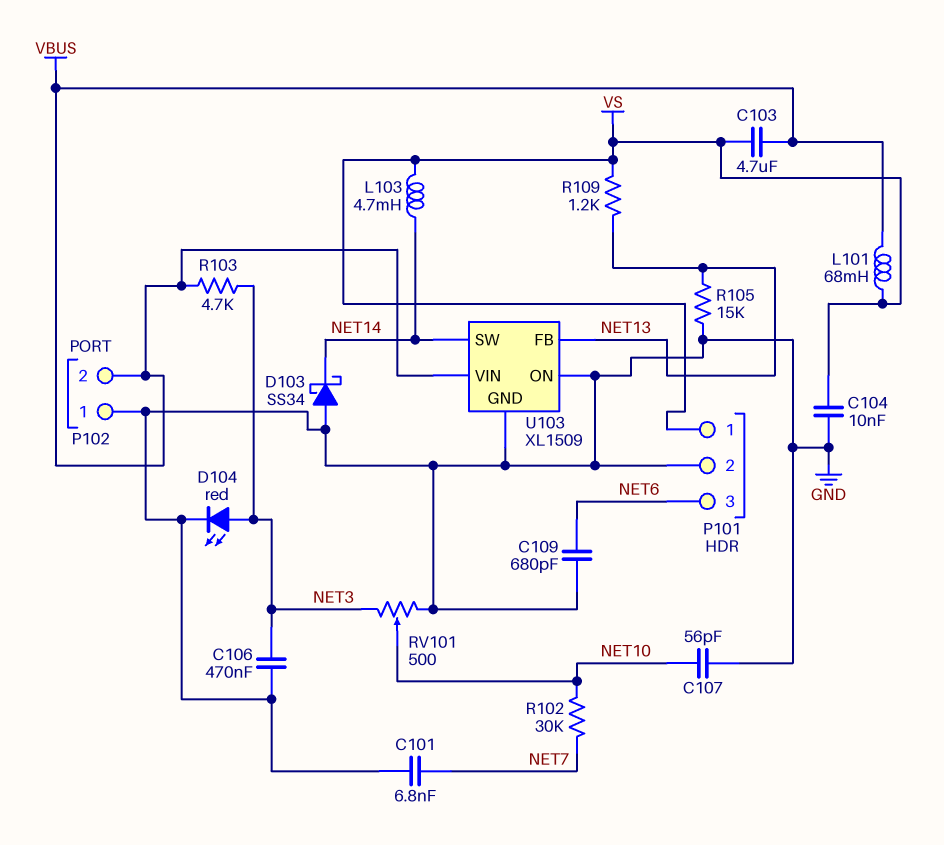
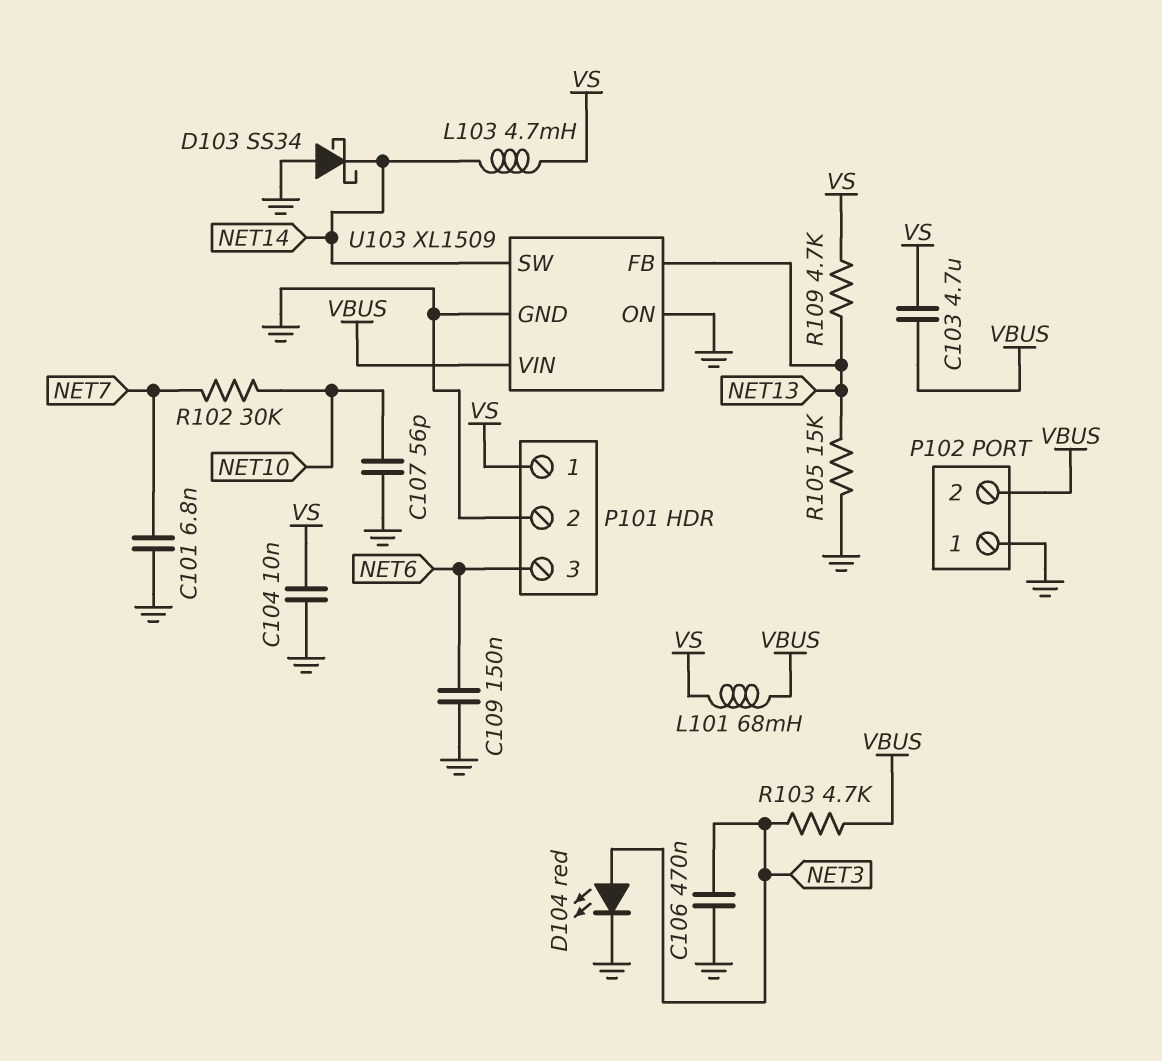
C109: 680pF (GND, NET6) -> 150nF (GND, NET6)
R109: 1.2k (NET13, VS) -> 4.7k (NET13, VS)
RV101: 500 (GND, NET3, wiper NET10) -> none

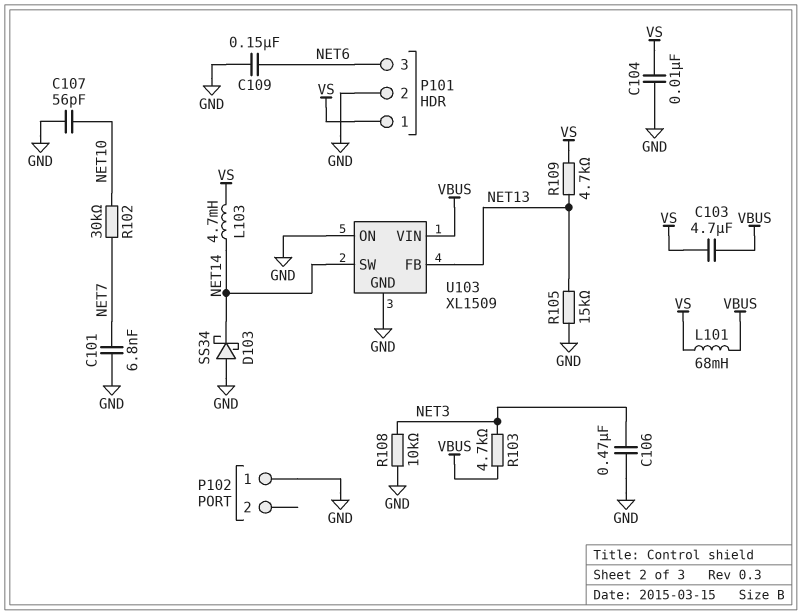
D104: LED red (A NET3, K GND) -> none
P102 pin 2: VBUS -> none
R108: none -> 10k (GND, NET3)

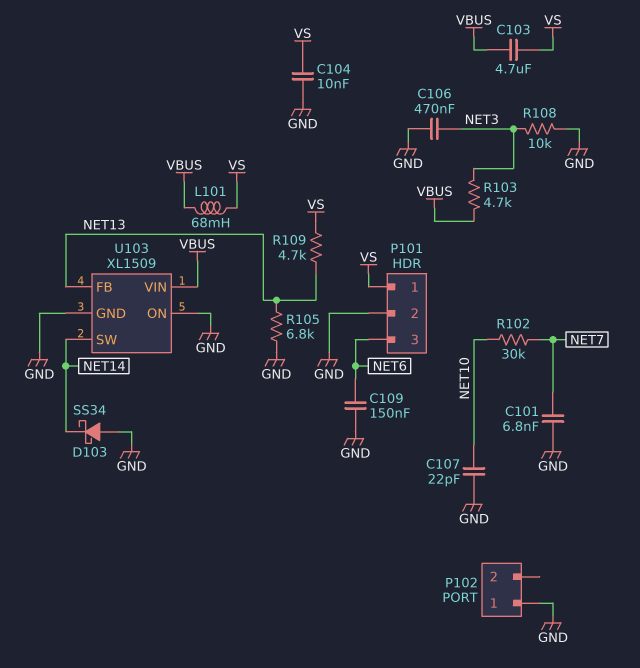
C107: 56pF (GND, NET10) -> 22pF (GND, NET10)
L103: 4.7mH (NET14, VS) -> none
R105: 15k (GND, NET13) -> 6.8k (GND, NET13)

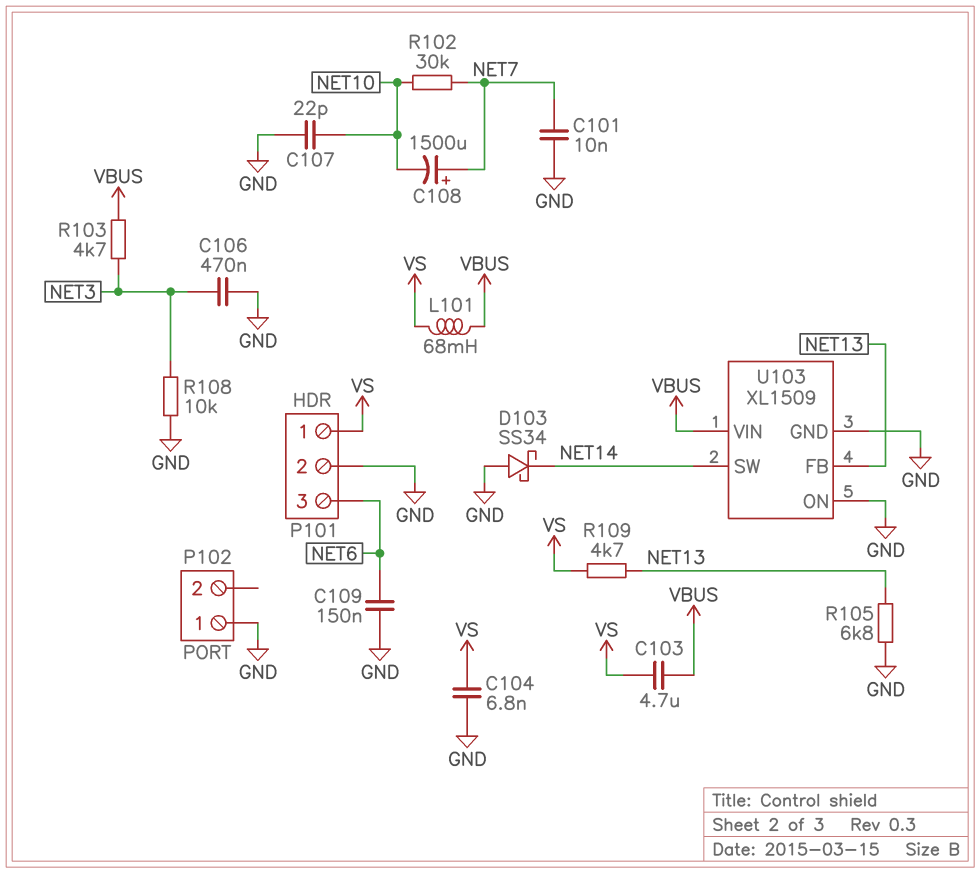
C101: 6.8nF (GND, NET7) -> 10nF (GND, NET7)
C104: 10nF (GND, VS) -> 6.8nF (GND, VS)
C108: none -> 1500uF (plus NET7, minus NET10)

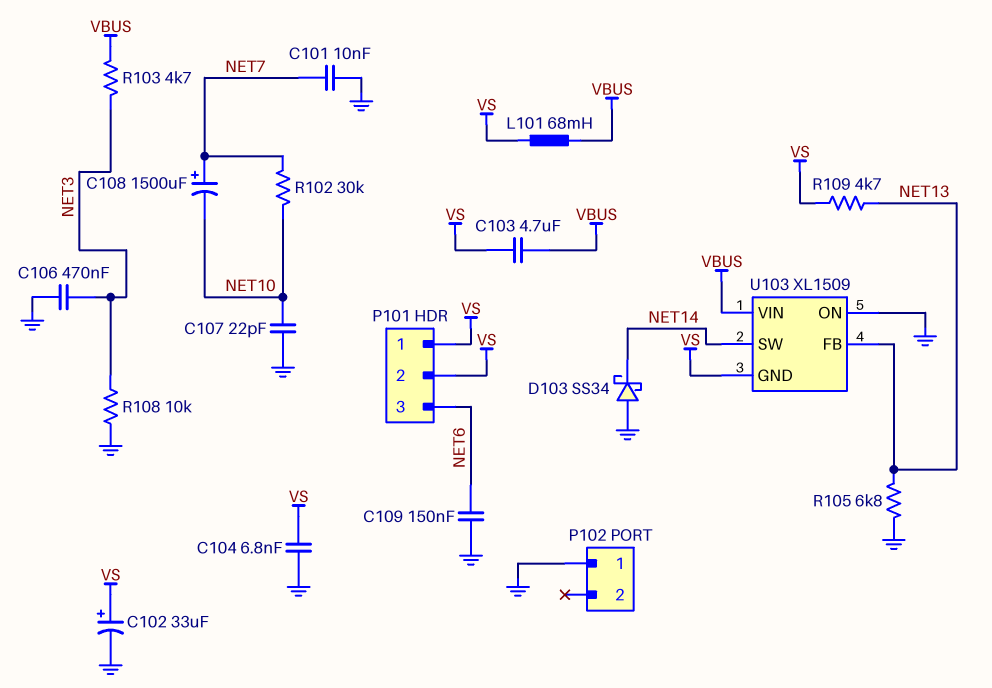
C102: none -> 33uF (plus VS, minus GND)
P101 pin 2: GND -> VS
U103 pin GND: GND -> VS

